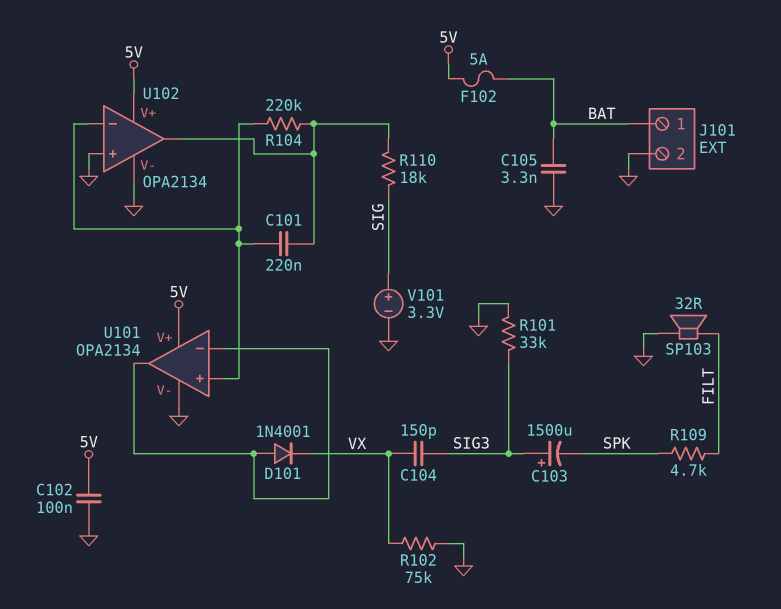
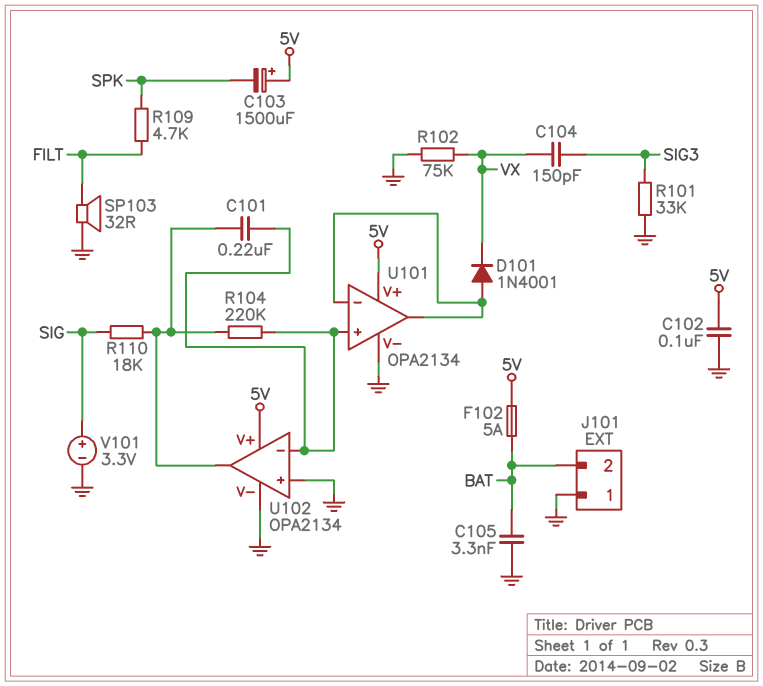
C103: 1500uF (plus SIG3, minus SPK) -> 1500uF (plus 5V, minus SPK)
J101 pin 1: BAT -> GND
J101 pin 2: GND -> BAT

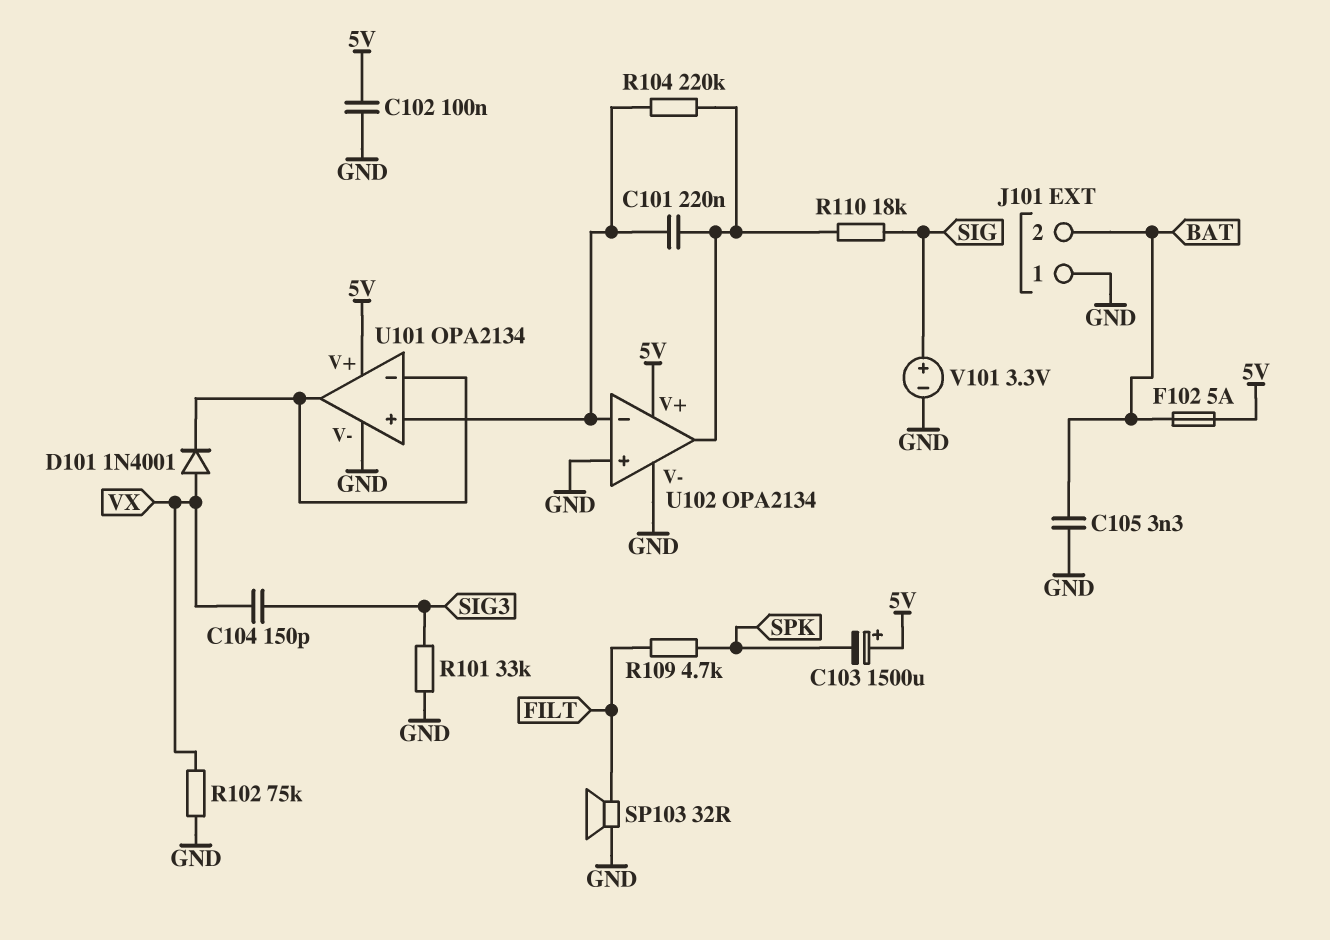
D101: diode 1N4001 (A U101/in-, K VX) -> diode 1N4001 (A VX, K U101/in-)

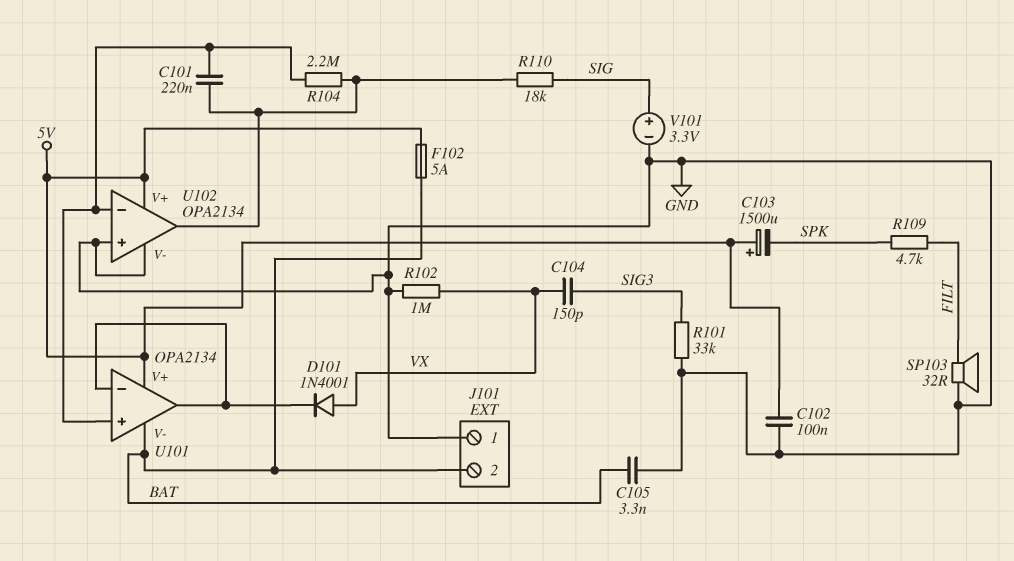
R102: 75k (GND, VX) -> 1M (GND, VX)
R104: 220k (U101/in+, U102/out) -> 2.2M (U101/in+, U102/out)
U101 pin V-: GND -> BAT

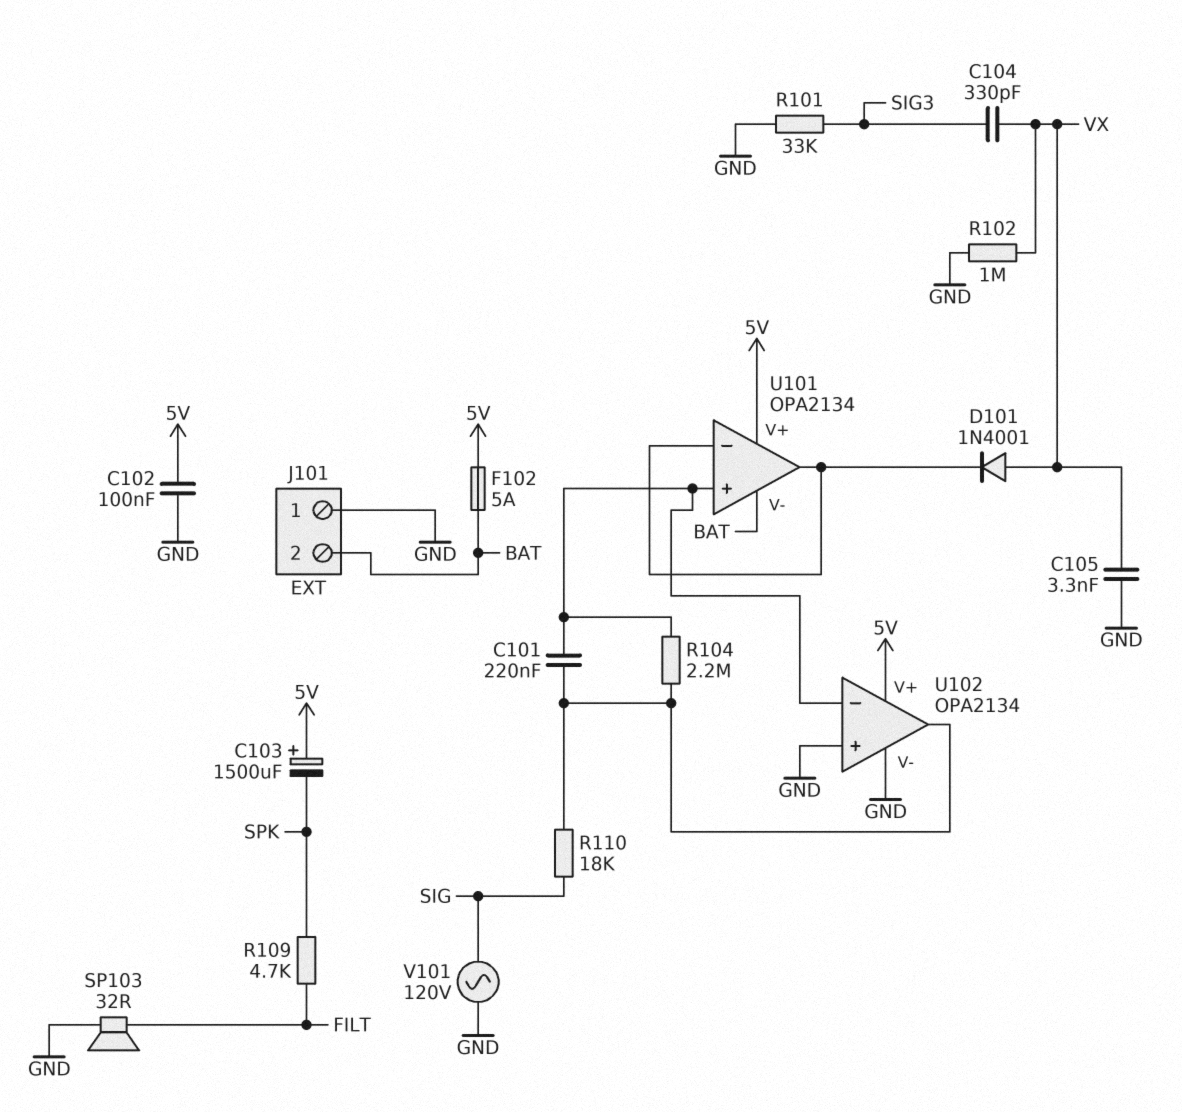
C104: 150pF (SIG3, VX) -> 330pF (SIG3, VX)
C105: 3.3nF (BAT, GND) -> 3.3nF (GND, VX)
V101: 3.3V (plus SIG, minus GND) -> AC 120V (GND, SIG)

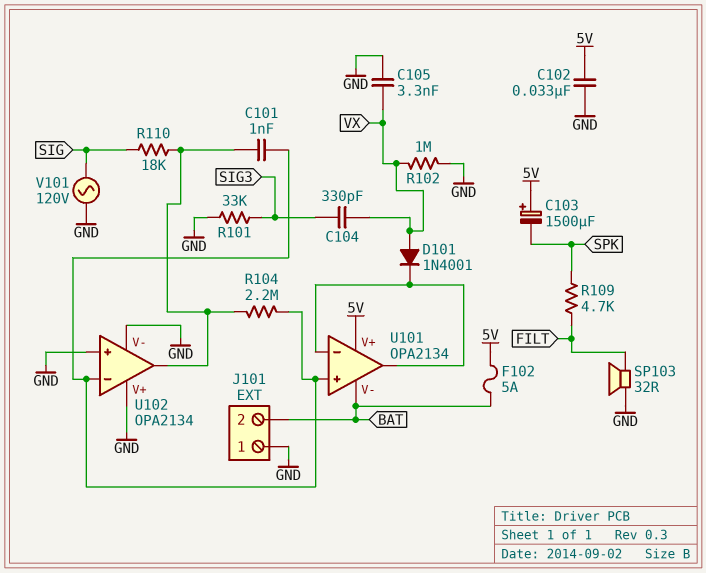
C101: 220nF (U101/in+, U102/out) -> 1nF (U101/in+, U102/out)
C102: 100nF (5V, GND) -> 33nF (5V, GND)
U102 pin V+: 5V -> GND

